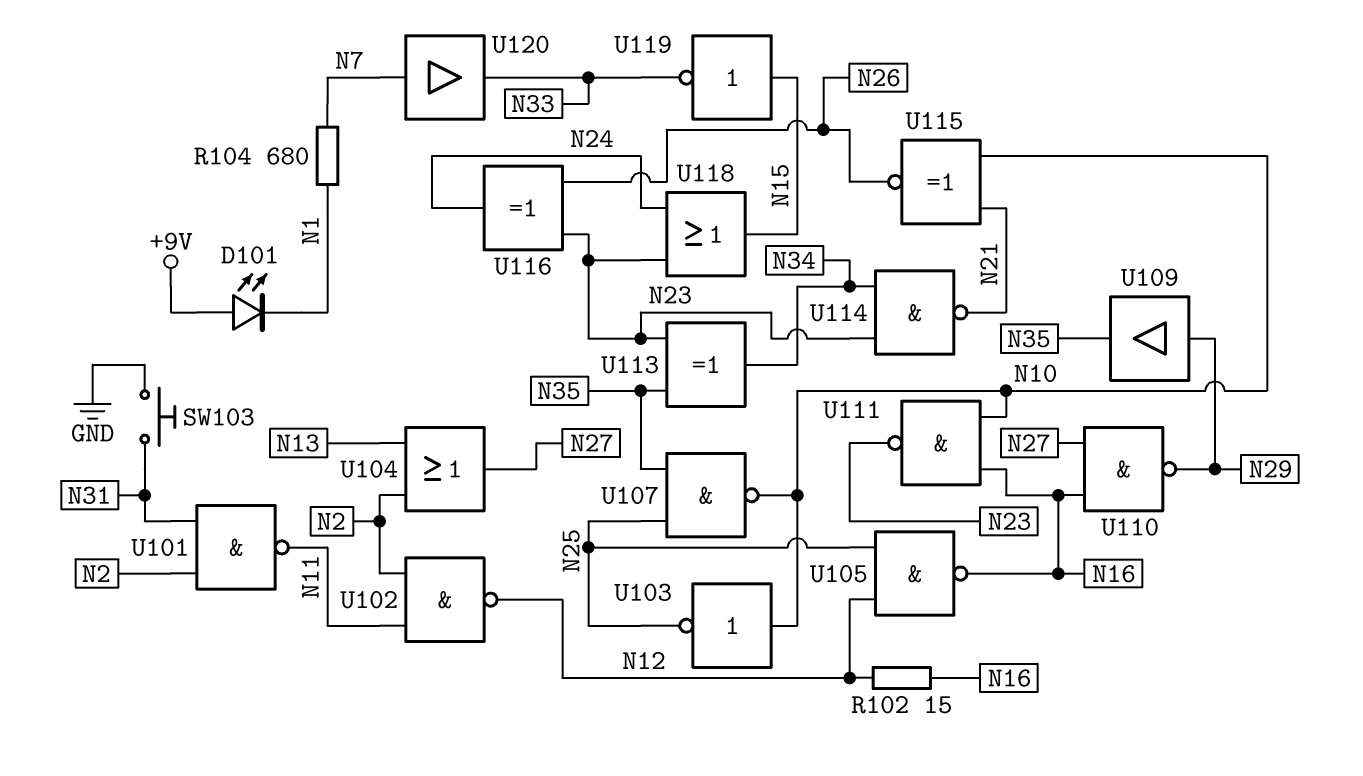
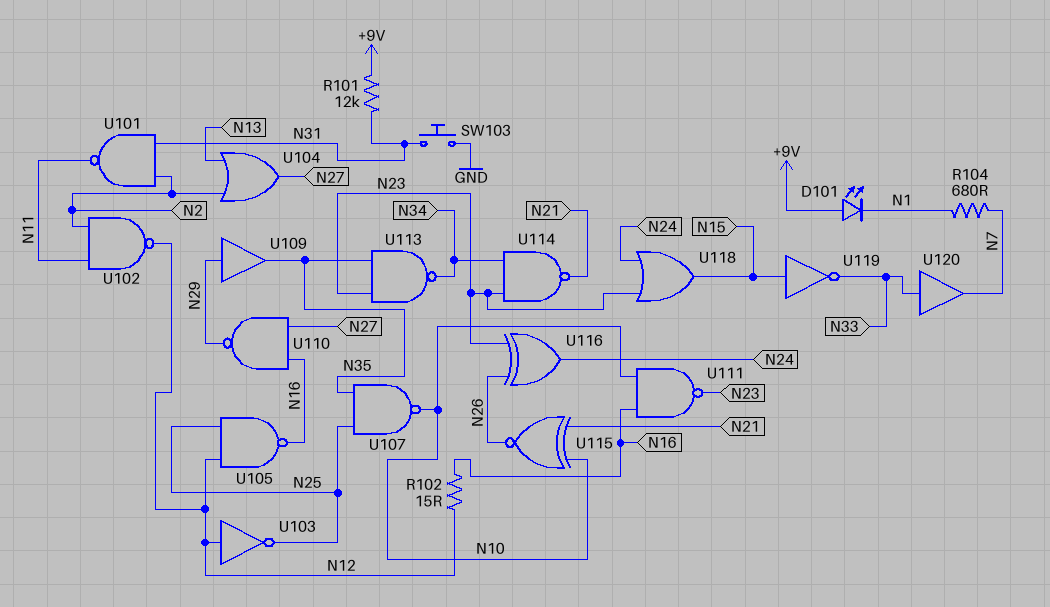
R101: none -> 12k (+9V, N31)
U103: NOT (in N10, out N25) -> NOT (in N12, out N25)
U113: XOR (in N23, in N35, out N34) -> NAND (in N23, in N35, out N34)
U120: buffer (in N7, out N33) -> buffer (in N33, out N7)

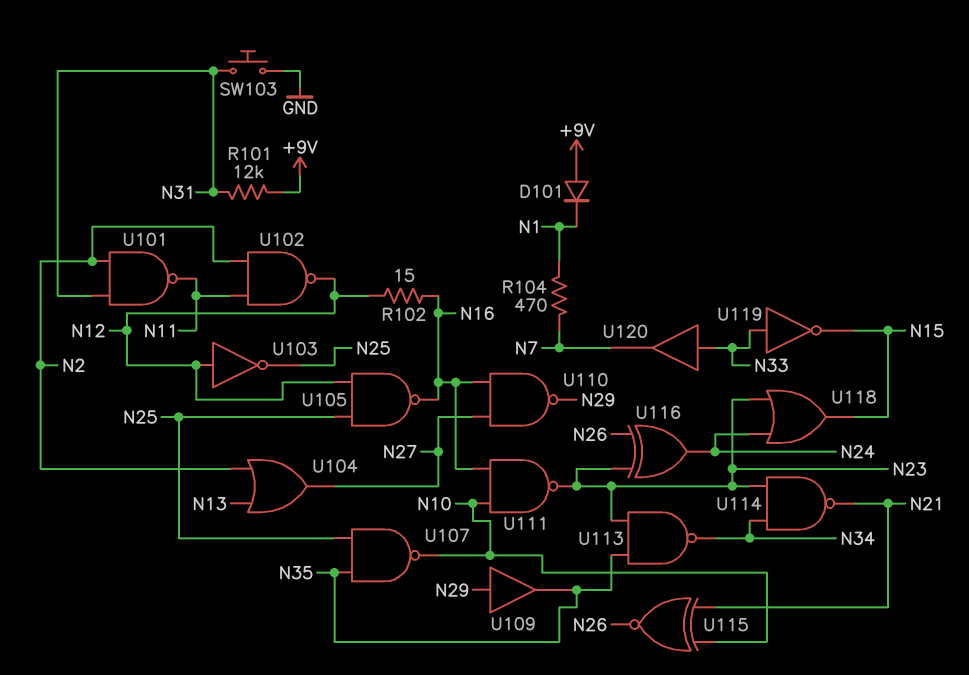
D101: LED (A +9V, K N1) -> diode (A +9V, K N1)
R104: 680 (N1, N7) -> 470 (N1, N7)
U119: NOT (in N15, out N33) -> NOT (in N33, out N15)

